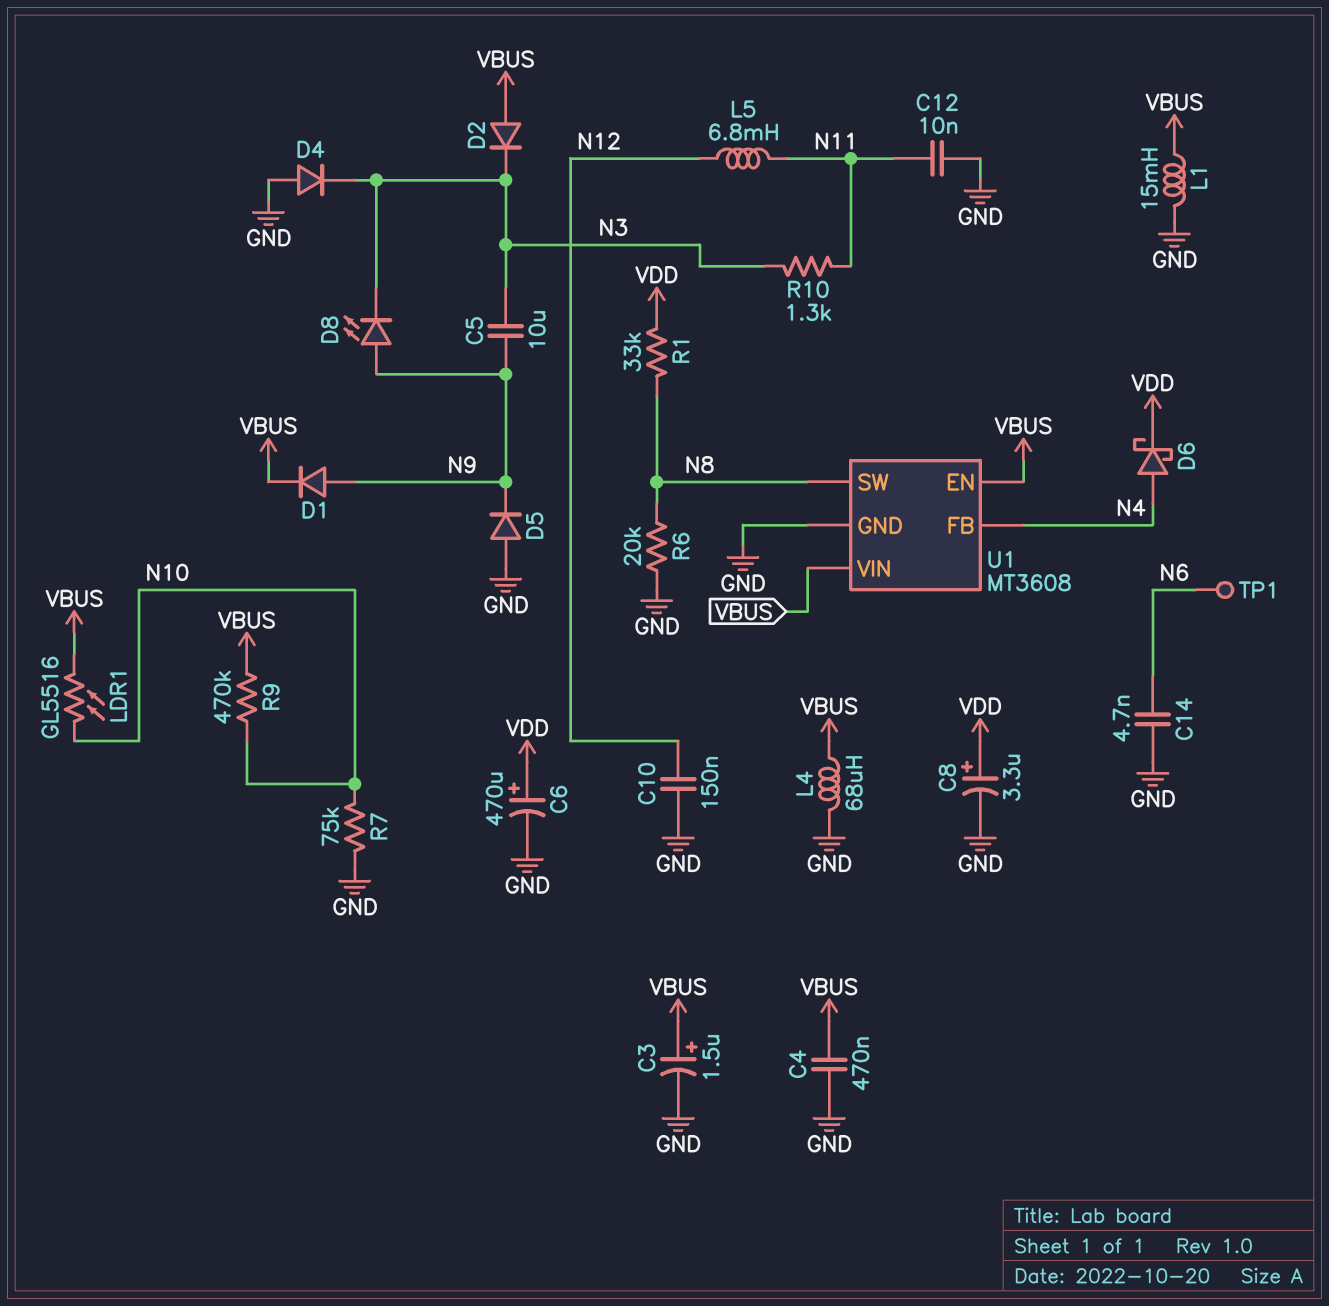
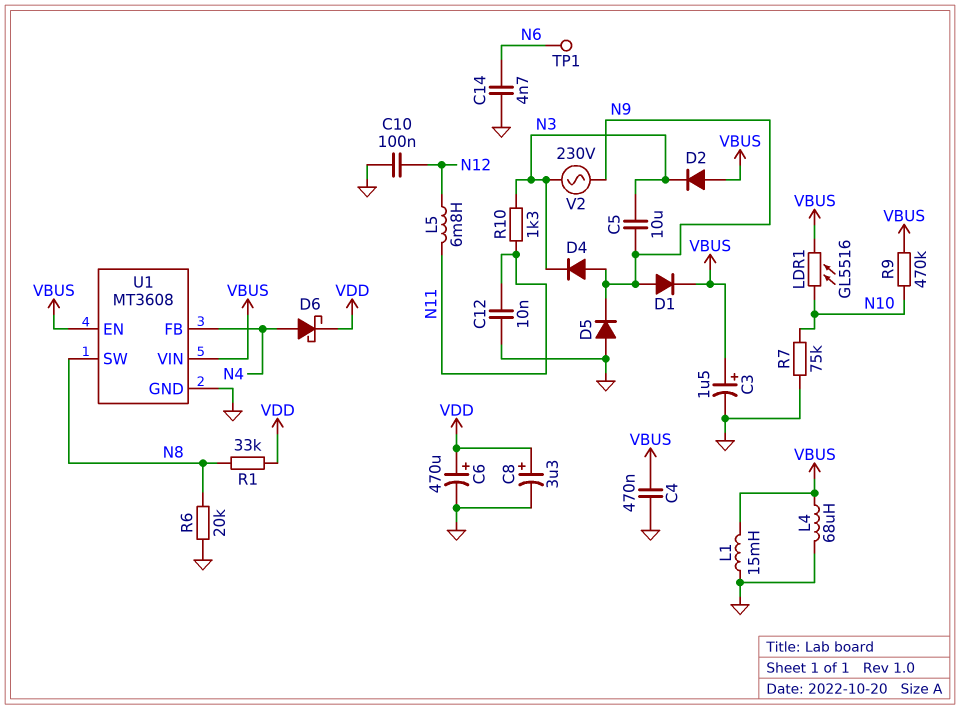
C10: 150nF (GND, N12) -> 100nF (GND, N12)
D4: diode (A GND, K N3) -> diode (A N9, K N3)
D8: LED (A N9, K N3) -> none
V2: none -> AC 230V (N3, N9)

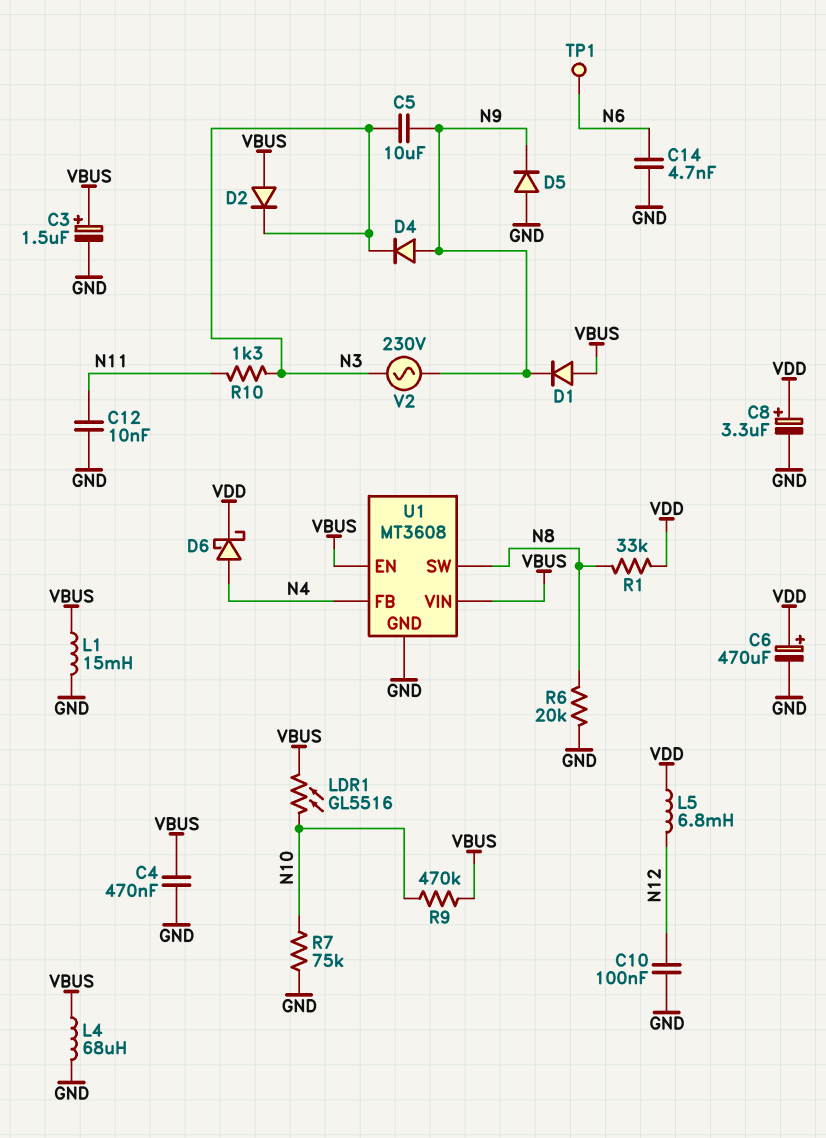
D1: diode (A N9, K VBUS) -> diode (A VBUS, K N9)
L5: 6.8mH (N11, N12) -> 6.8mH (N12, VDD)

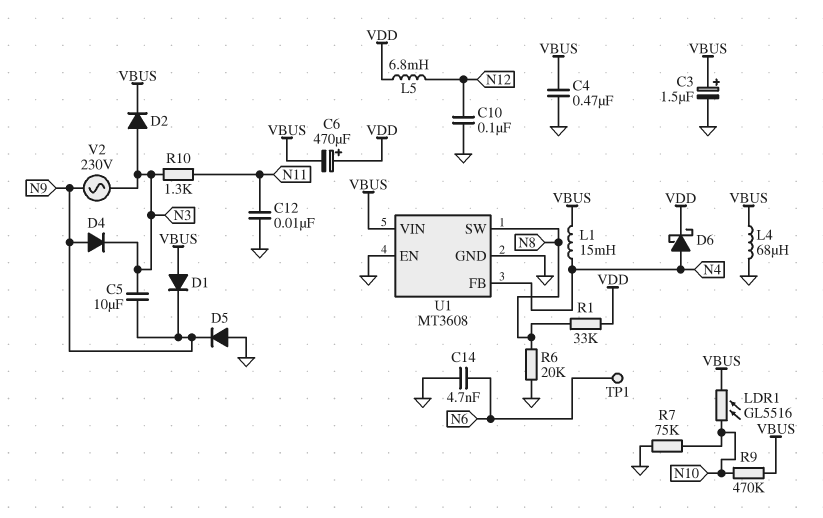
C6: 470uF (plus VDD, minus GND) -> 470uF (plus VDD, minus VBUS)
C8: 3.3uF (plus VDD, minus GND) -> none
D2: diode (A VBUS, K N3) -> diode (A N3, K VBUS)
L1: 15mH (GND, VBUS) -> 15mH (N4, VBUS)
U1 pin EN: VBUS -> GND

